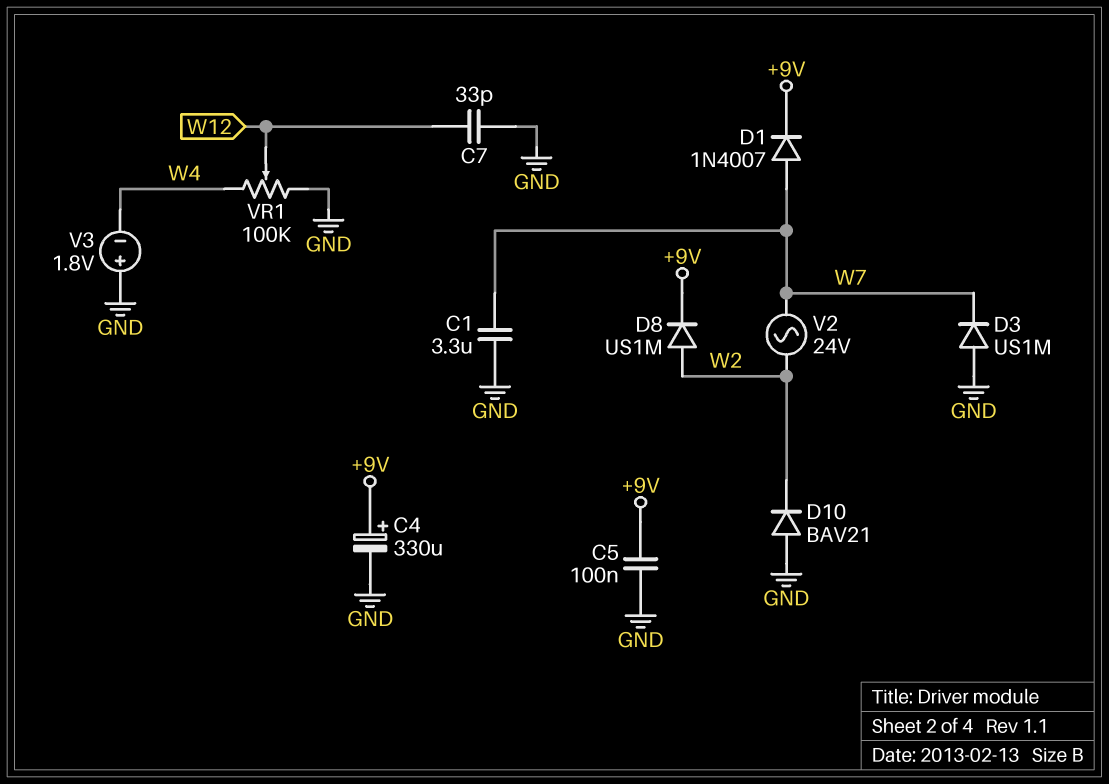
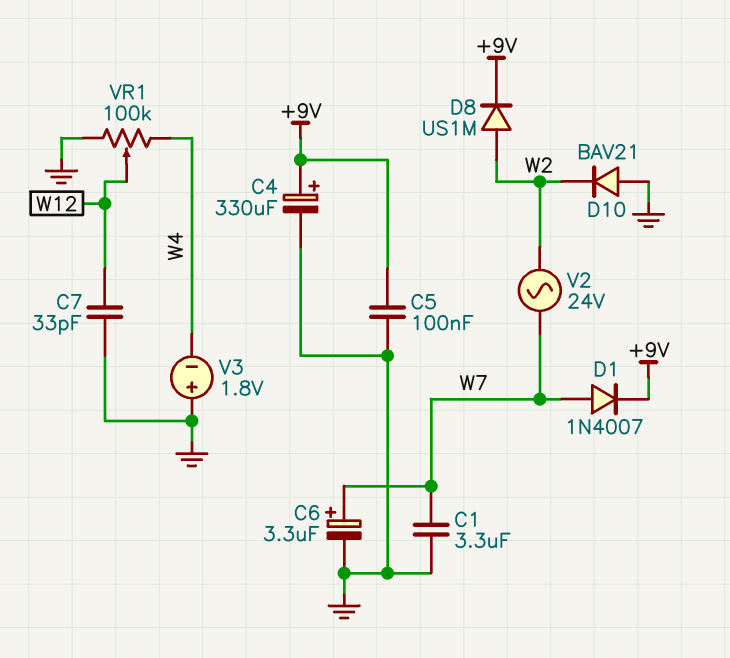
C6: none -> 3.3uF (plus W7, minus GND)
D3: diode US1M (A GND, K W7) -> none

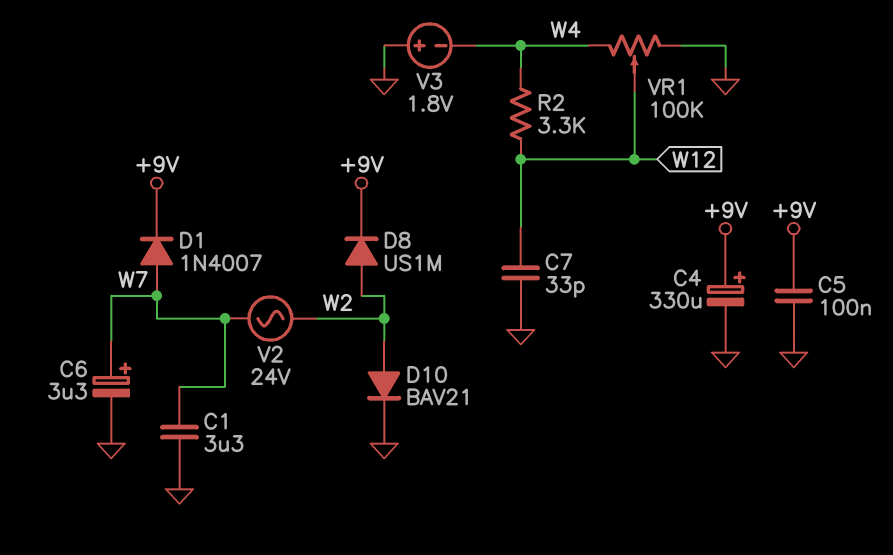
D10: diode BAV21 (A GND, K W2) -> diode BAV21 (A W2, K GND)
R2: none -> 3.3k (W4, W12)

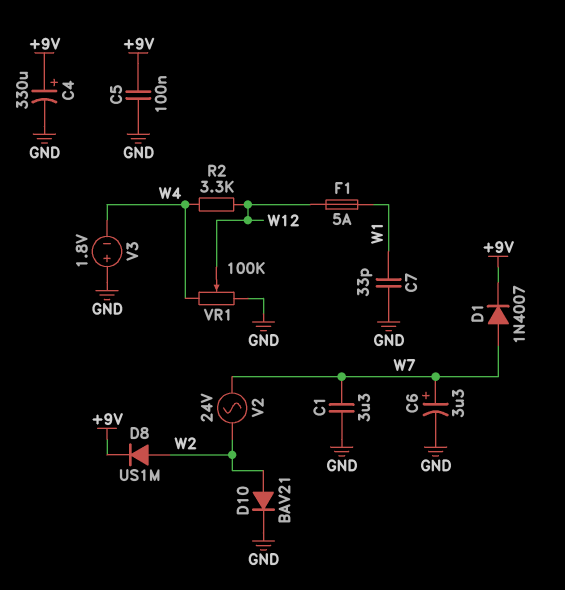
C7: 33pF (GND, W12) -> 33pF (GND, W1)
F1: none -> 5A (W1, W12)

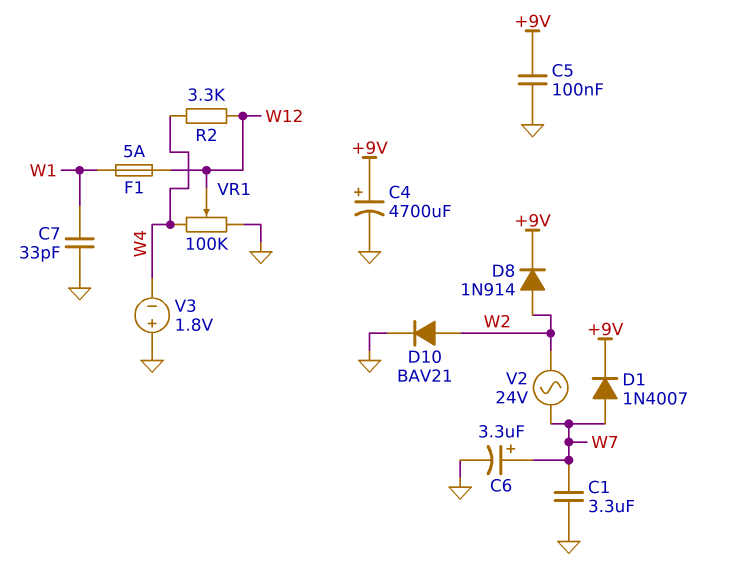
C4: 330uF (plus +9V, minus GND) -> 4700uF (plus +9V, minus GND)
D8: diode US1M (A W2, K +9V) -> diode 1N914 (A W2, K +9V)

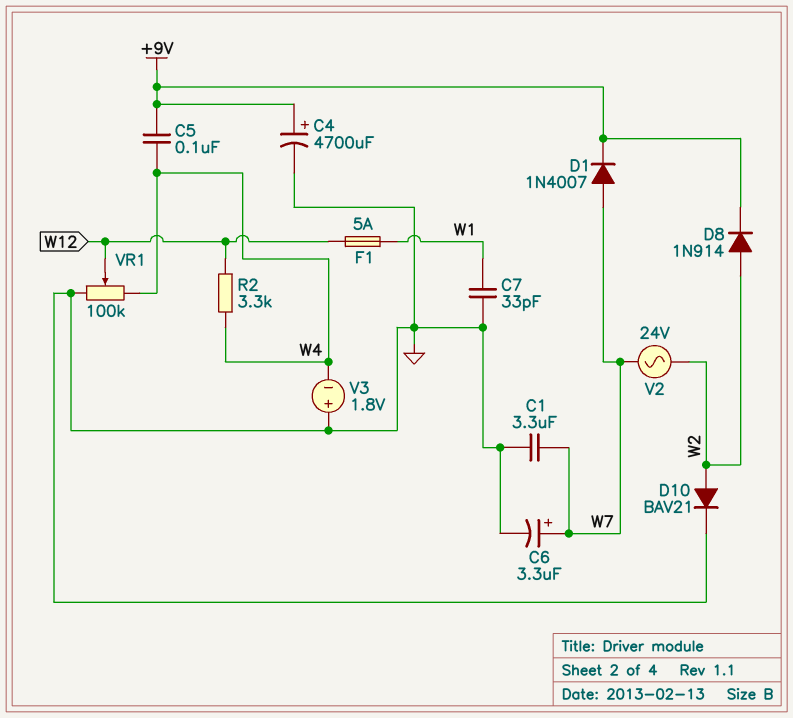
C5: 100nF (+9V, GND) -> 100nF (+9V, W4)

